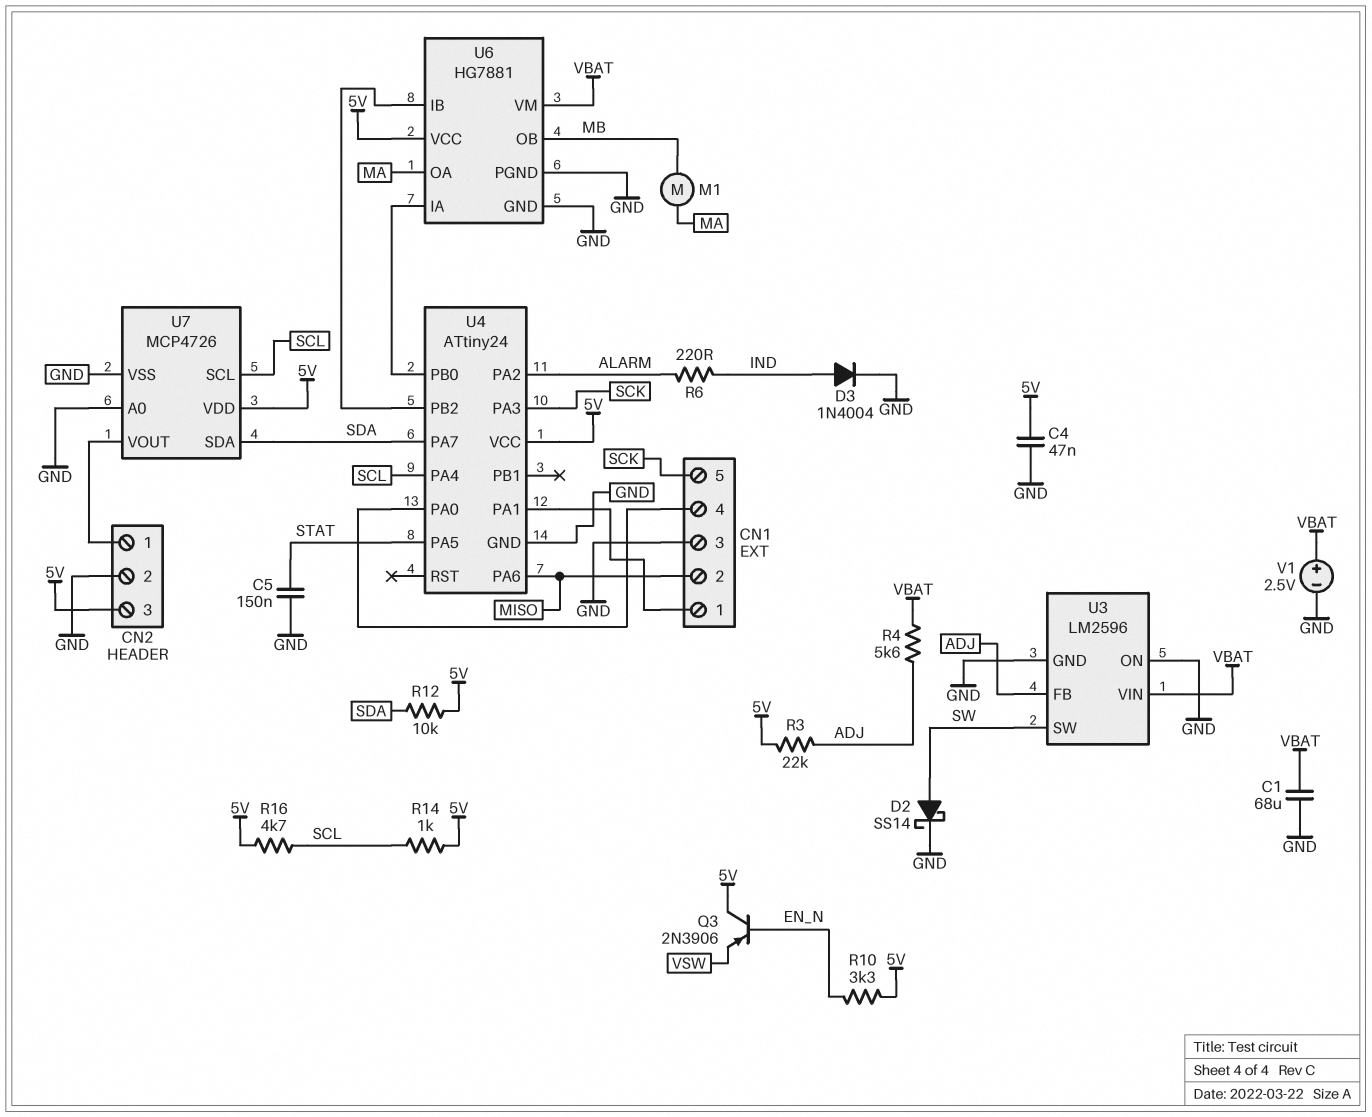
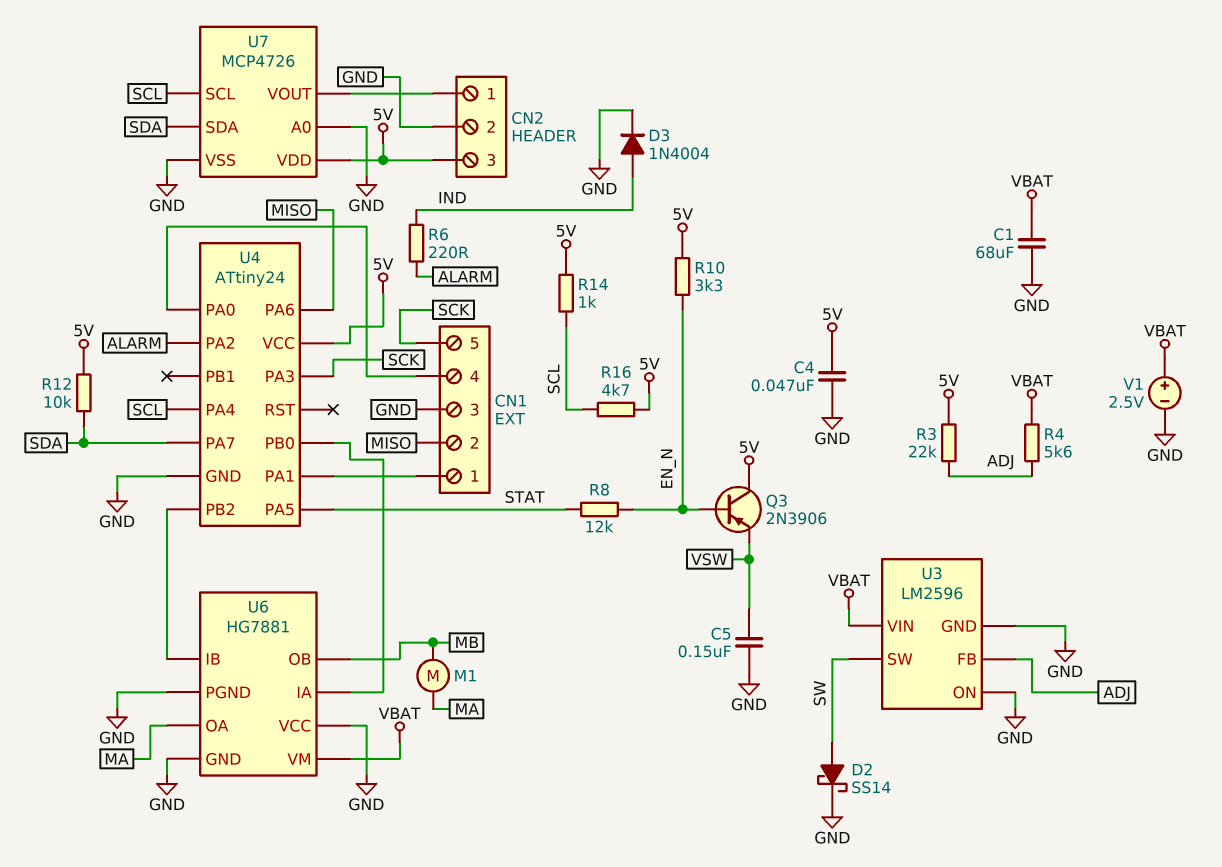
C5: 150nF (GND, STAT) -> 150nF (GND, VSW)
R8: none -> 12k (EN_N, STAT)
U6 pin VCC: 5V -> GND

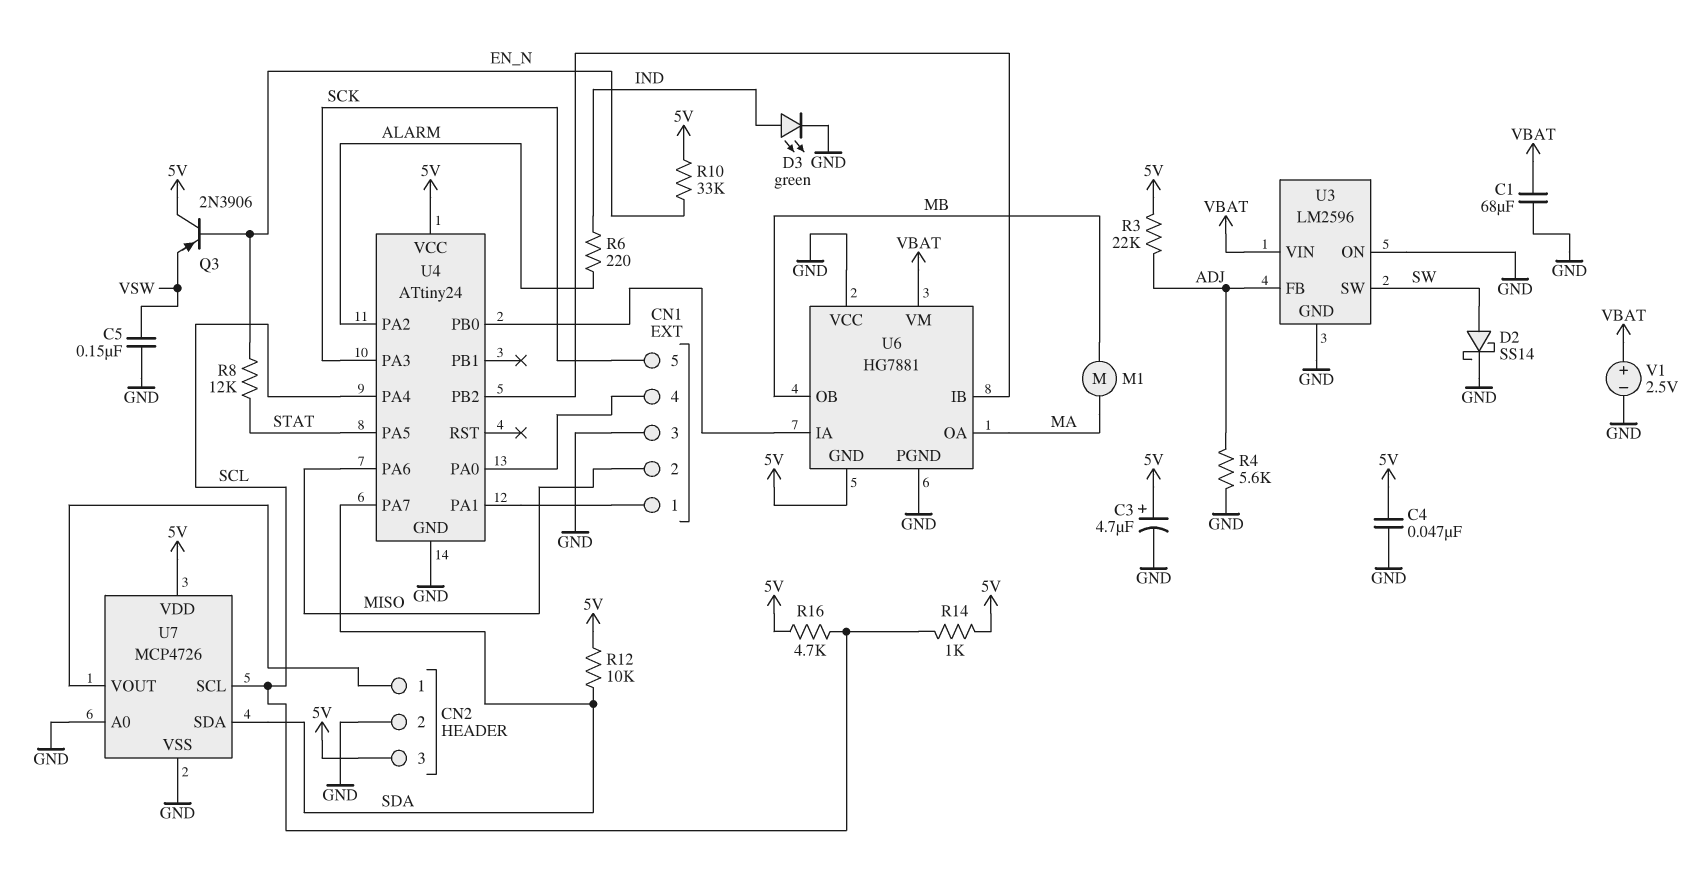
C3: none -> 4.7uF (plus 5V, minus GND)
D3: diode 1N4004 (A IND, K GND) -> LED green (A IND, K GND)
R4: 5.6k (ADJ, VBAT) -> 5.6k (ADJ, GND)
R10: 3.3k (5V, EN_N) -> 33k (5V, EN_N)
U6 pin GND: GND -> 5V

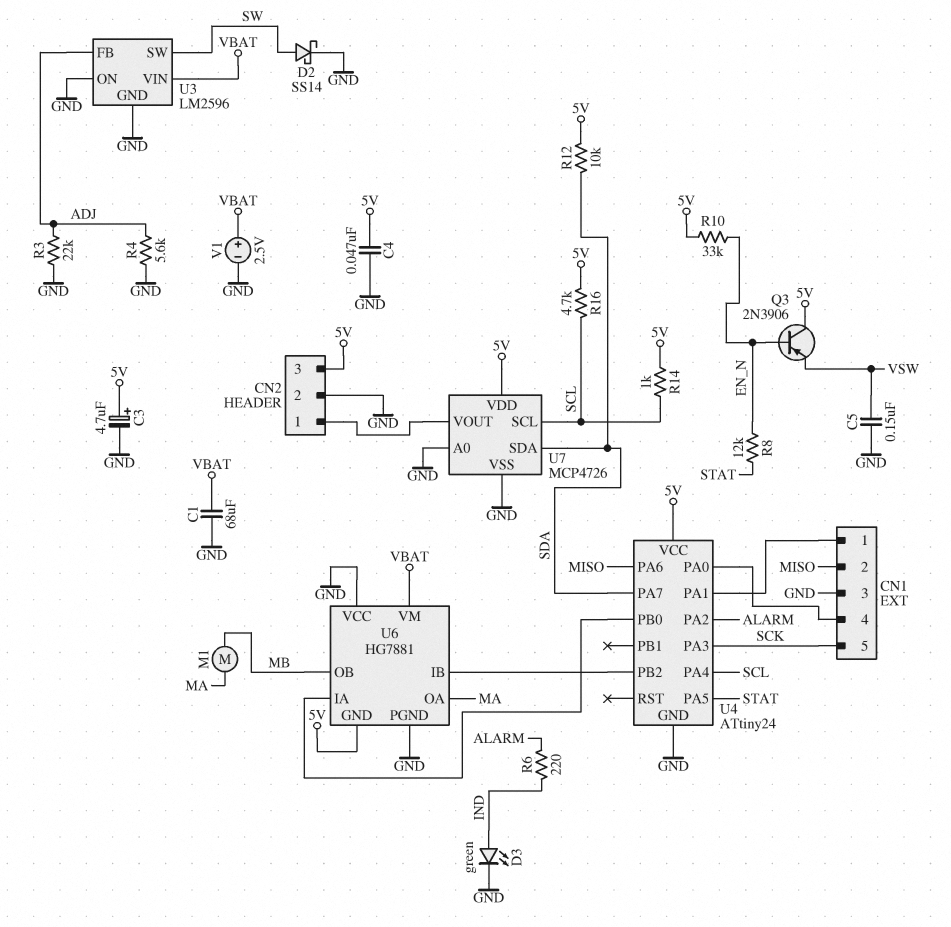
R3: 22k (5V, ADJ) -> 22k (ADJ, GND)

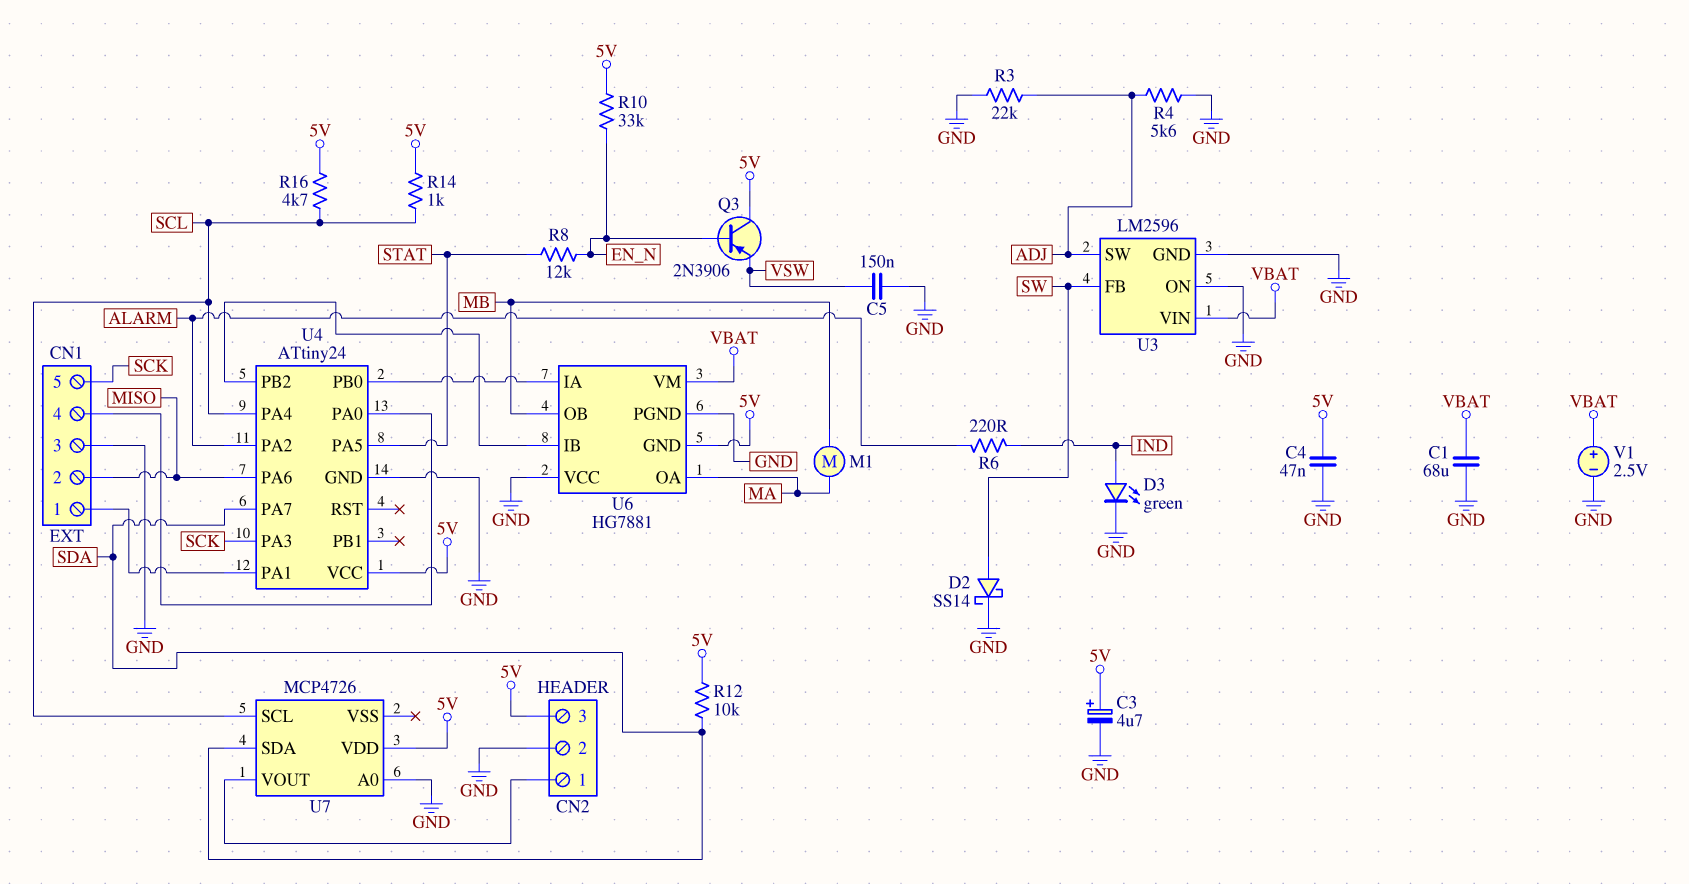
U3 pin FB: ADJ -> SW
U3 pin SW: SW -> ADJ
U7 pin VSS: GND -> none

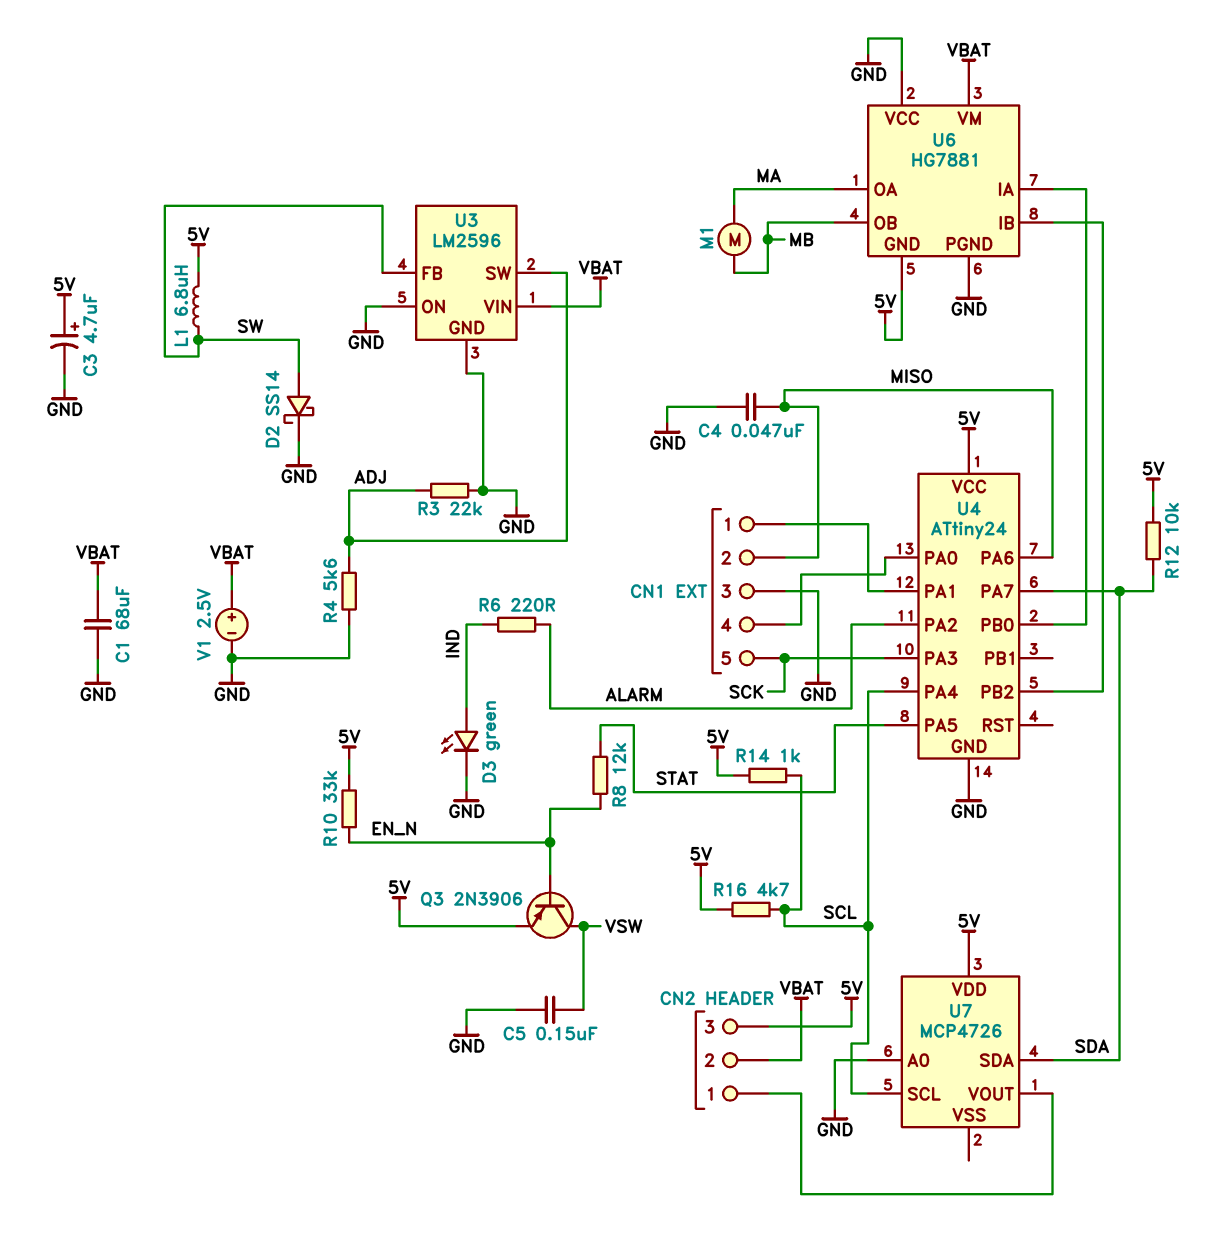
C4: 47nF (5V, GND) -> 47nF (GND, MISO)
CN2 pin 2: GND -> VBAT
L1: none -> 6.8uH (5V, SW)
Q3: PNP 2N3906 (B EN_N, C 5V, E VSW) -> PNP 2N3906 (B EN_N, C VSW, E 5V)

